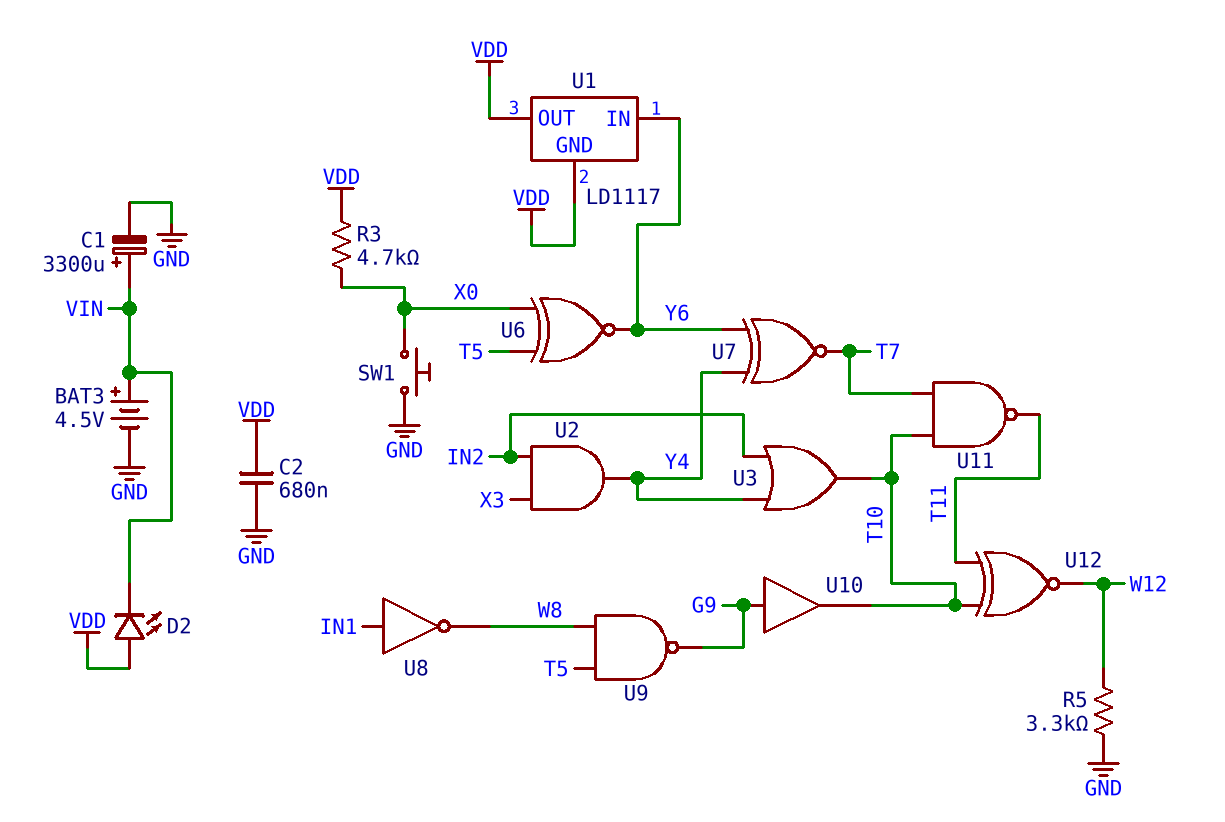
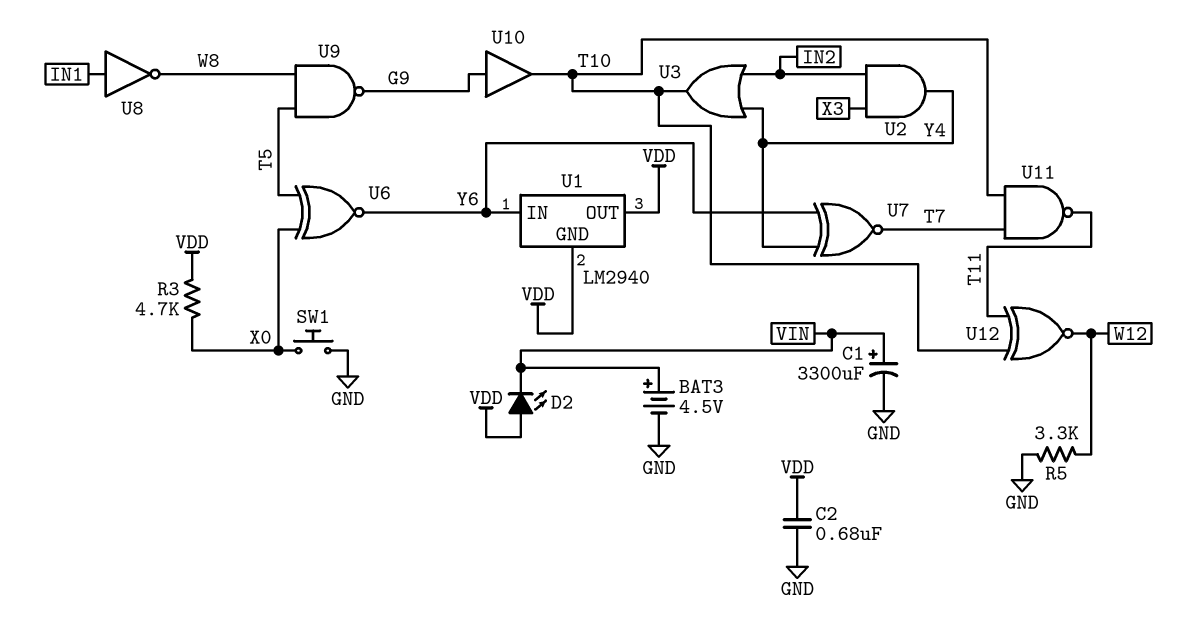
U1: LD1117 -> LM2940

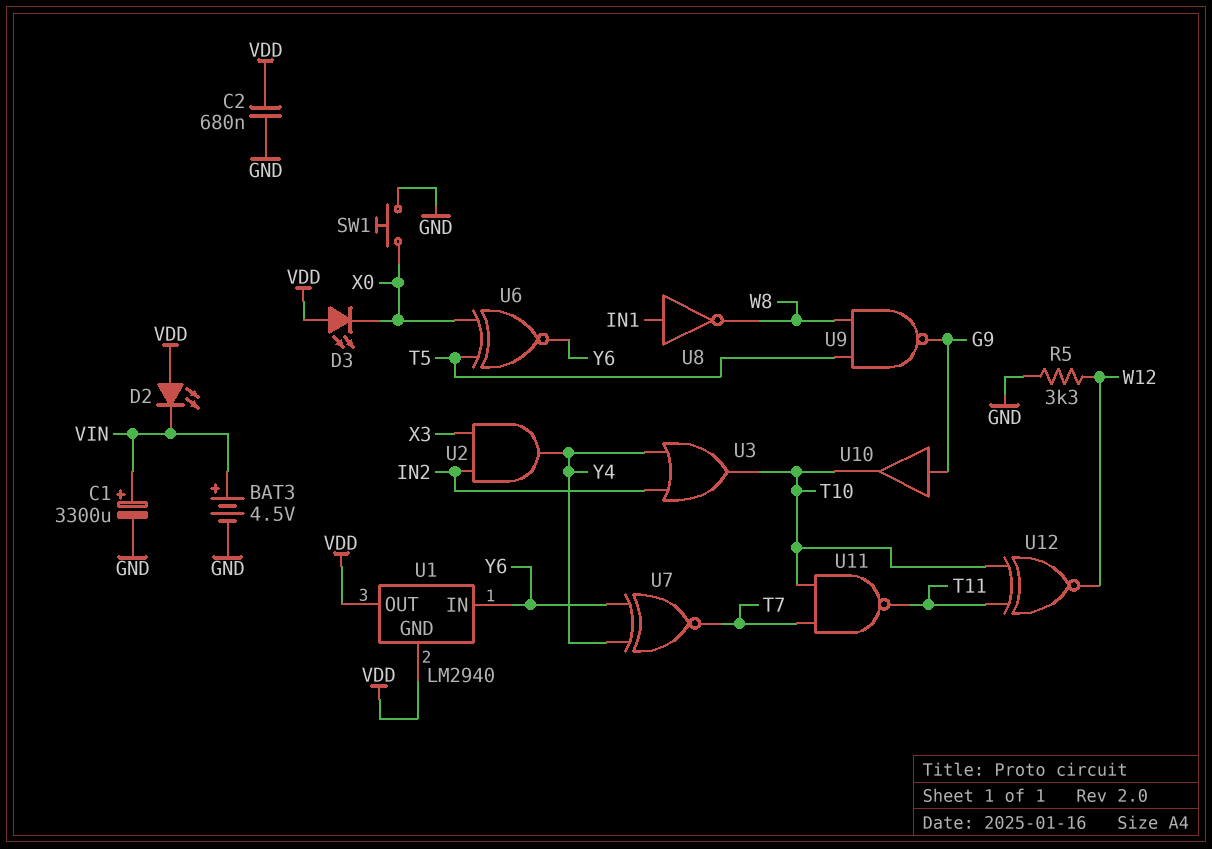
D3: none -> LED (A VDD, K X0)
R3: 4.7k (VDD, X0) -> none

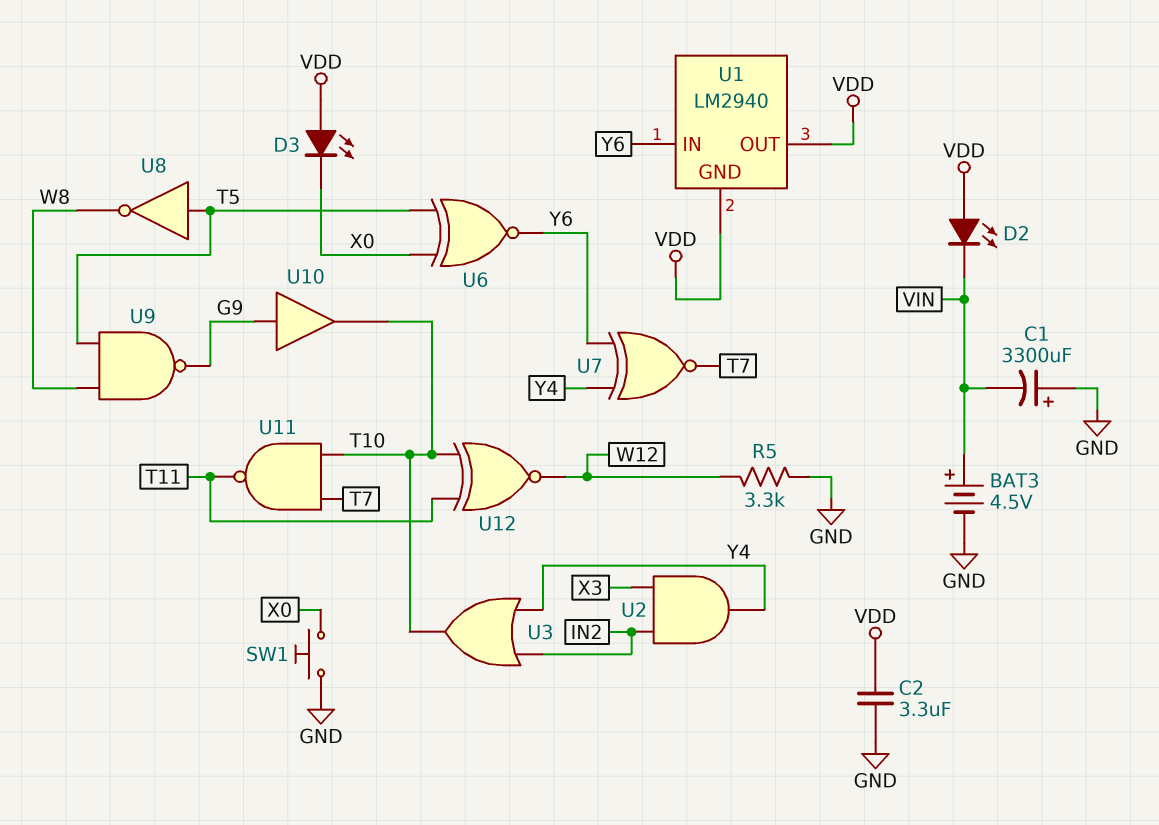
C1: 3300uF (plus VIN, minus GND) -> 3300uF (plus GND, minus VIN)
C2: 680nF (GND, VDD) -> 3.3uF (GND, VDD)
U8: NOT (in IN1, out W8) -> NOT (in T5, out W8)

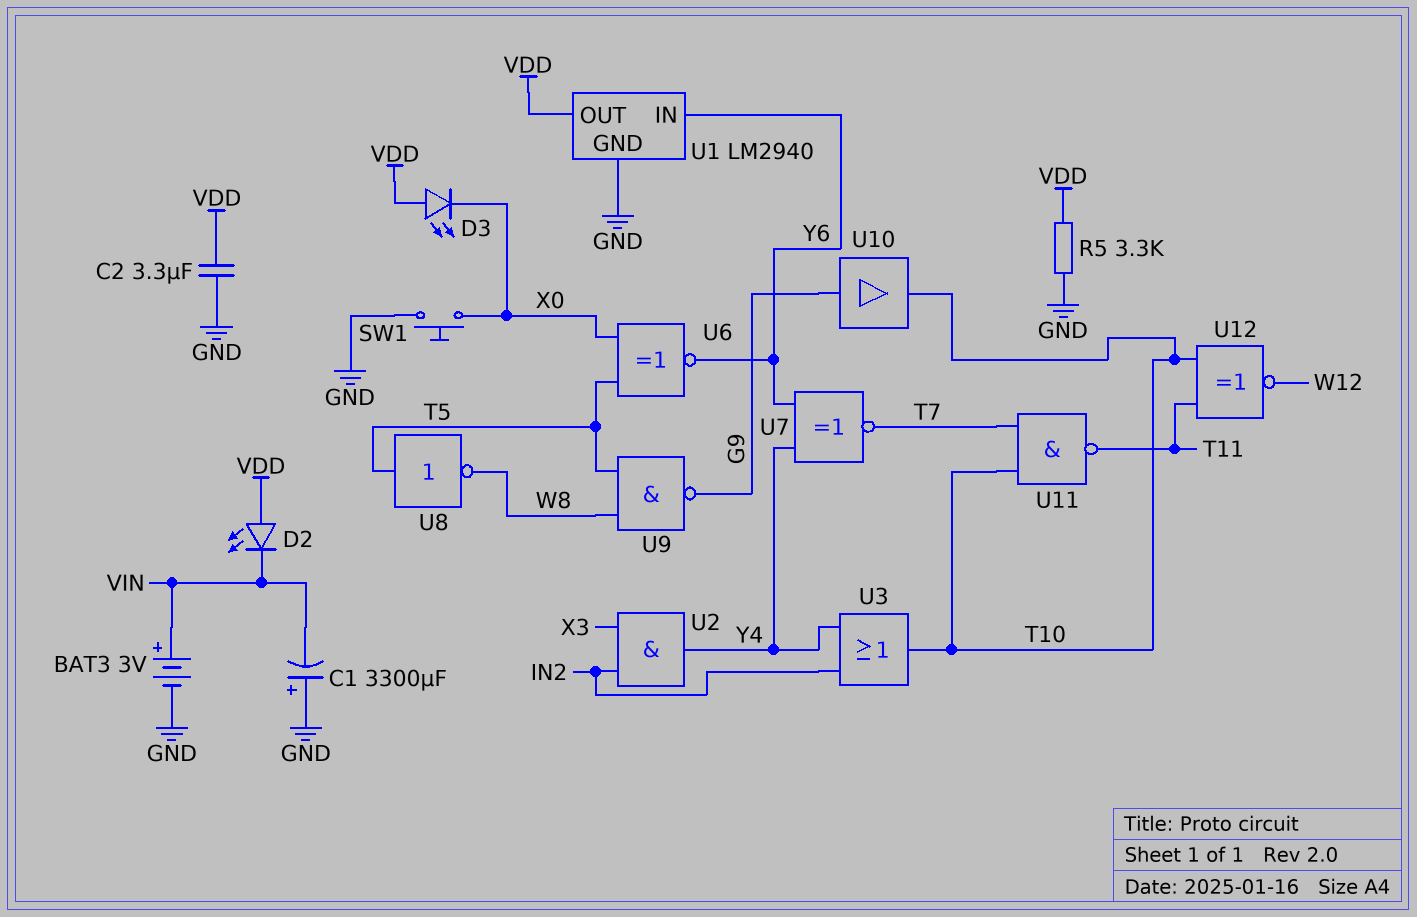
BAT3: 4.5V (plus VIN, minus GND) -> 3V (plus VIN, minus GND)
R5: 3.3k (GND, W12) -> 3.3k (GND, VDD)
U1 pin GND: VDD -> GND

